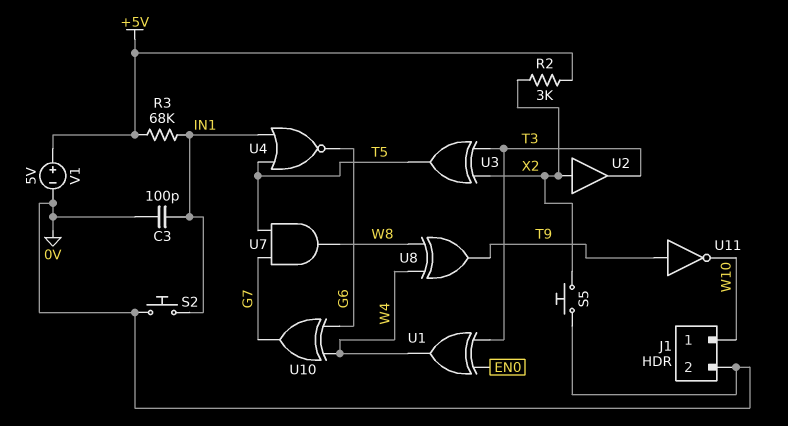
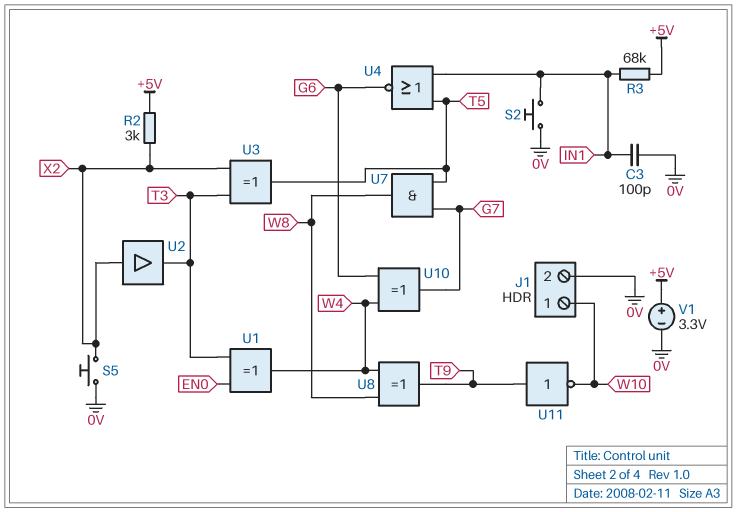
V1: 5V (plus +5V, minus 0V) -> 3.3V (plus +5V, minus 0V)

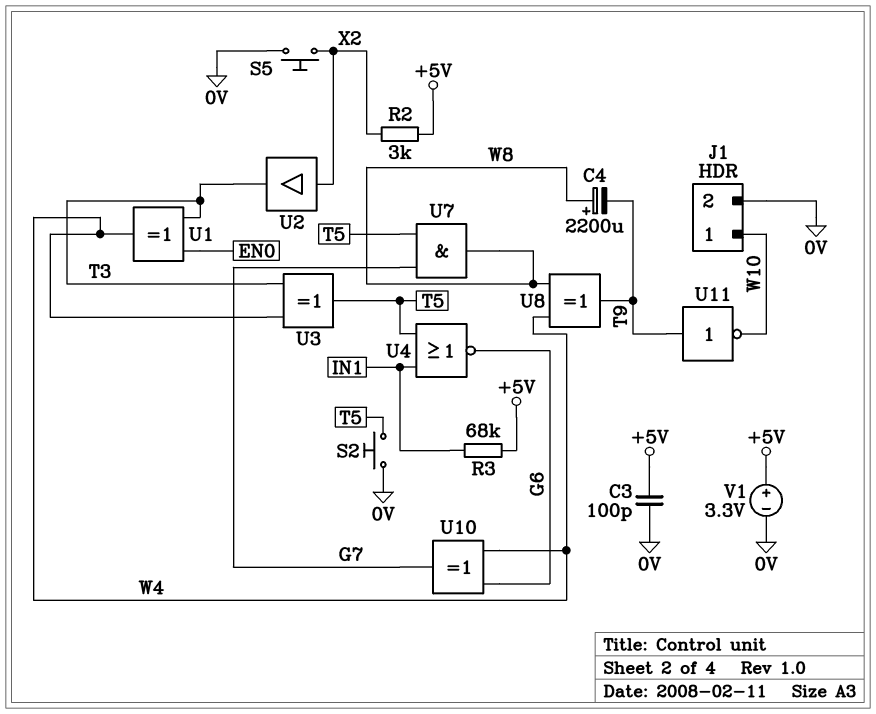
C3: 100pF (0V, IN1) -> 100pF (+5V, 0V)
C4: none -> 2200uF (plus W8, minus T9)
S2: button (0V, IN1) -> button (0V, T5)
U3: XOR (in T3, in X2, out T5) -> XOR (in T3, in W4, out T5)

